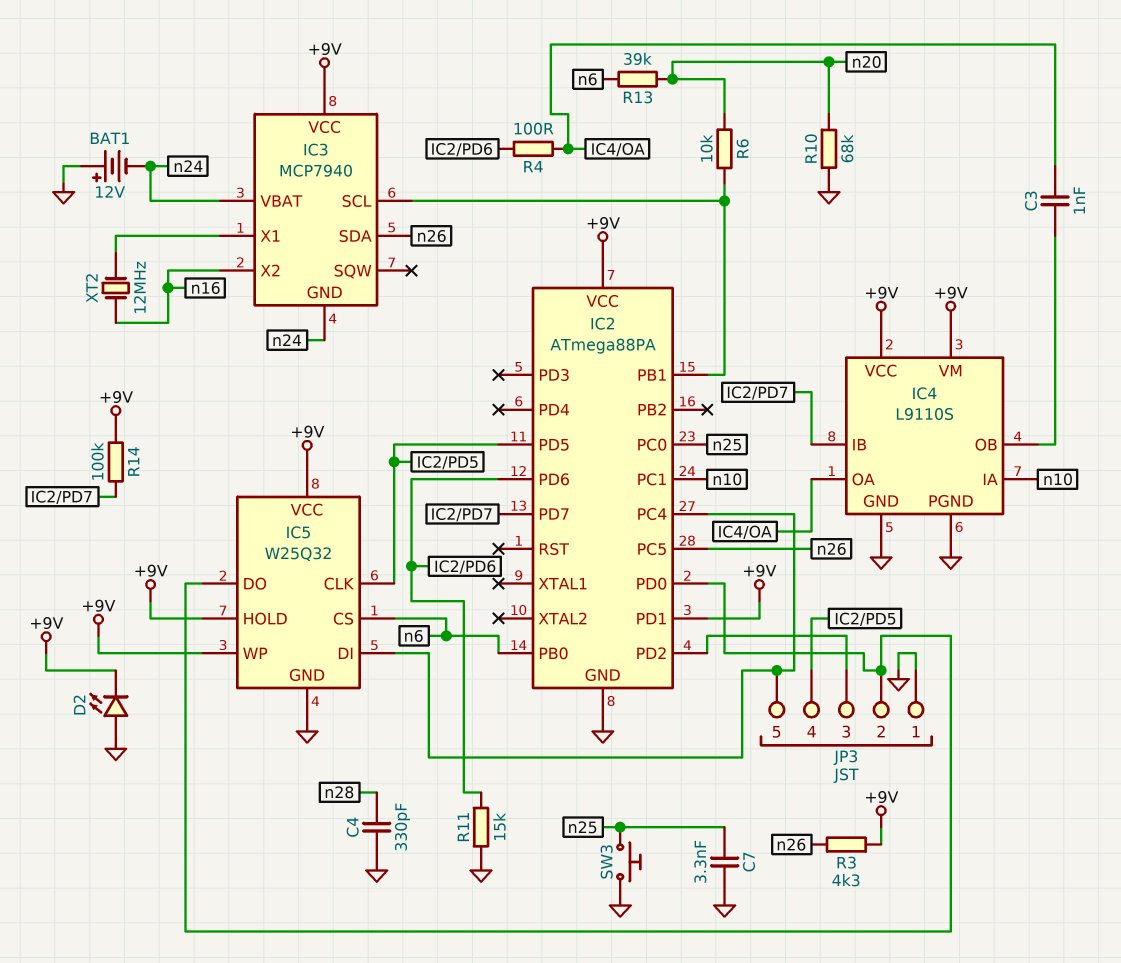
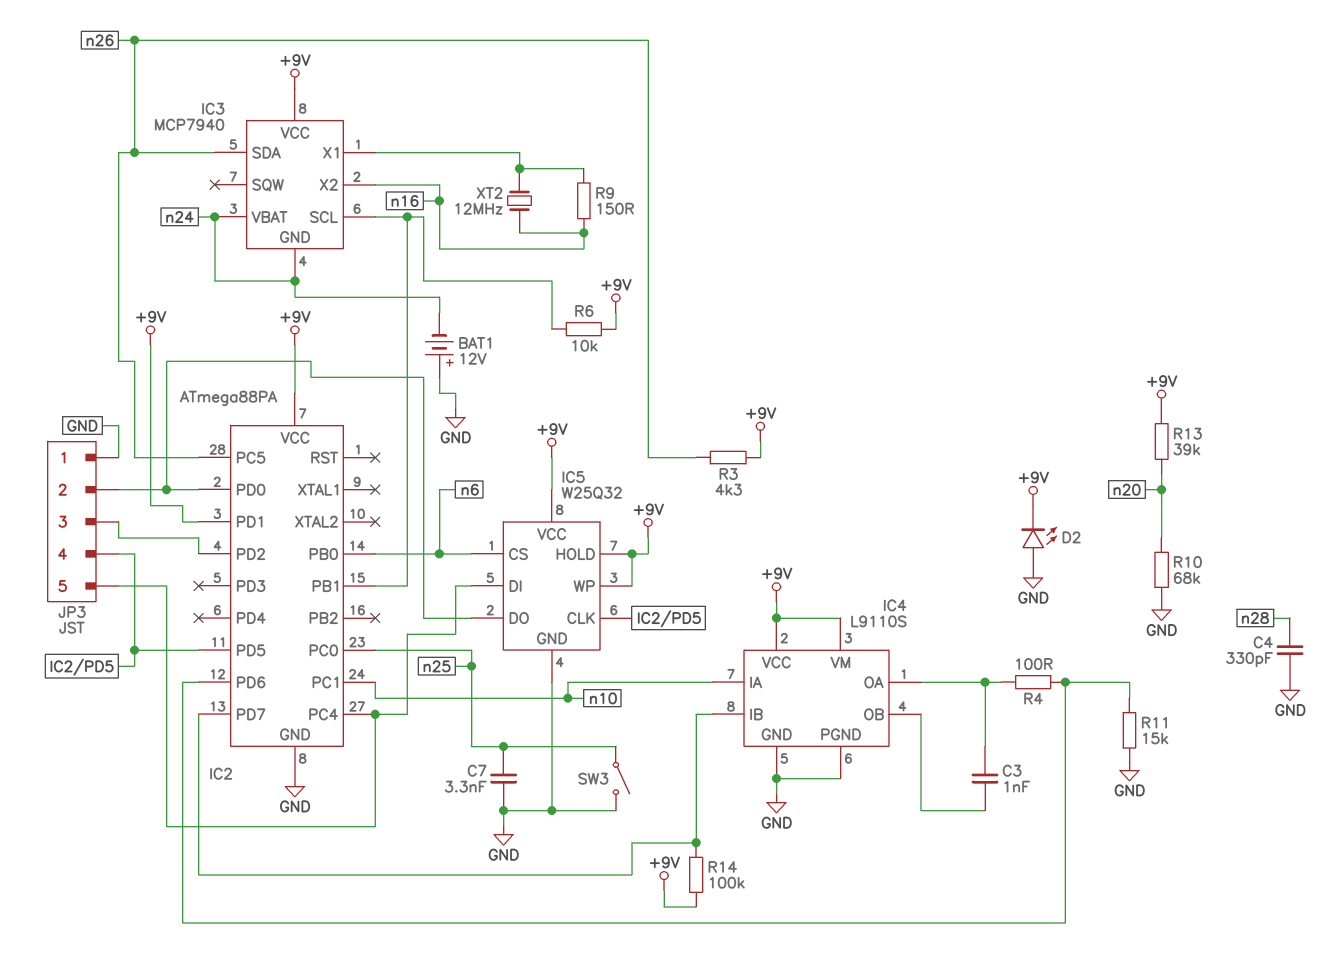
R6: 10k (IC2/PB1, n20) -> 10k (+9V, IC2/PB1)
R9: none -> 150 (IC3/X1, n16)
R13: 39k (n6, n20) -> 39k (+9V, n20)
SW3: button (GND, n25) -> switch (GND, n25)

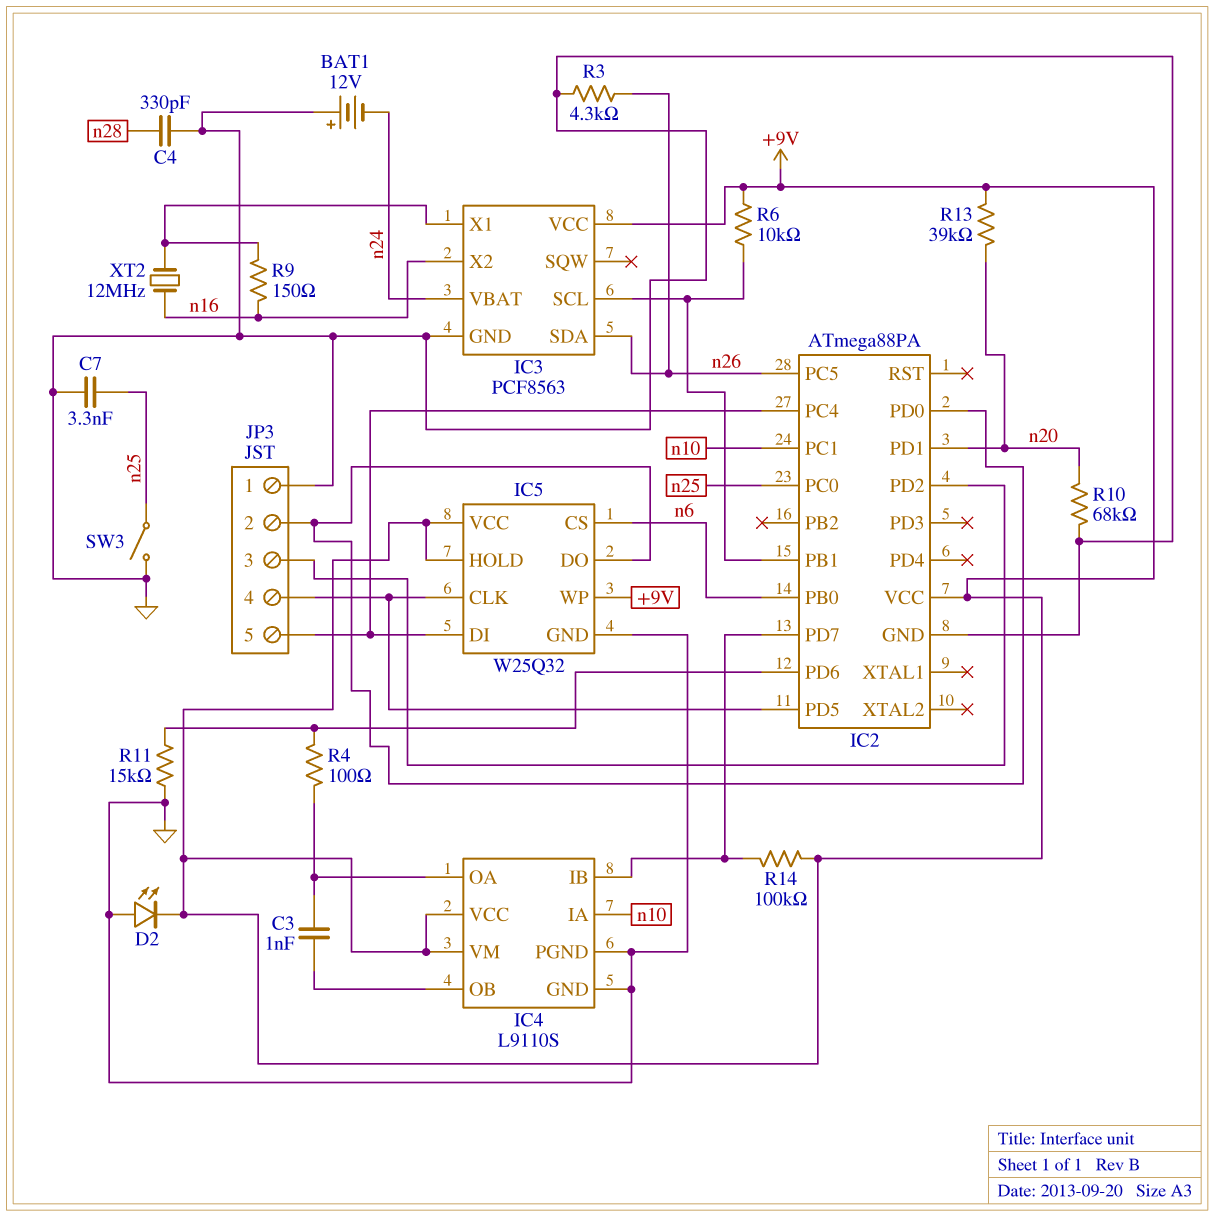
IC2 pin PD1: +9V -> n20
IC3: MCP7940 -> PCF8563
IC3 pin GND: n24 -> GND
R3: 4.3k (+9V, n26) -> 4.3k (GND, n26)

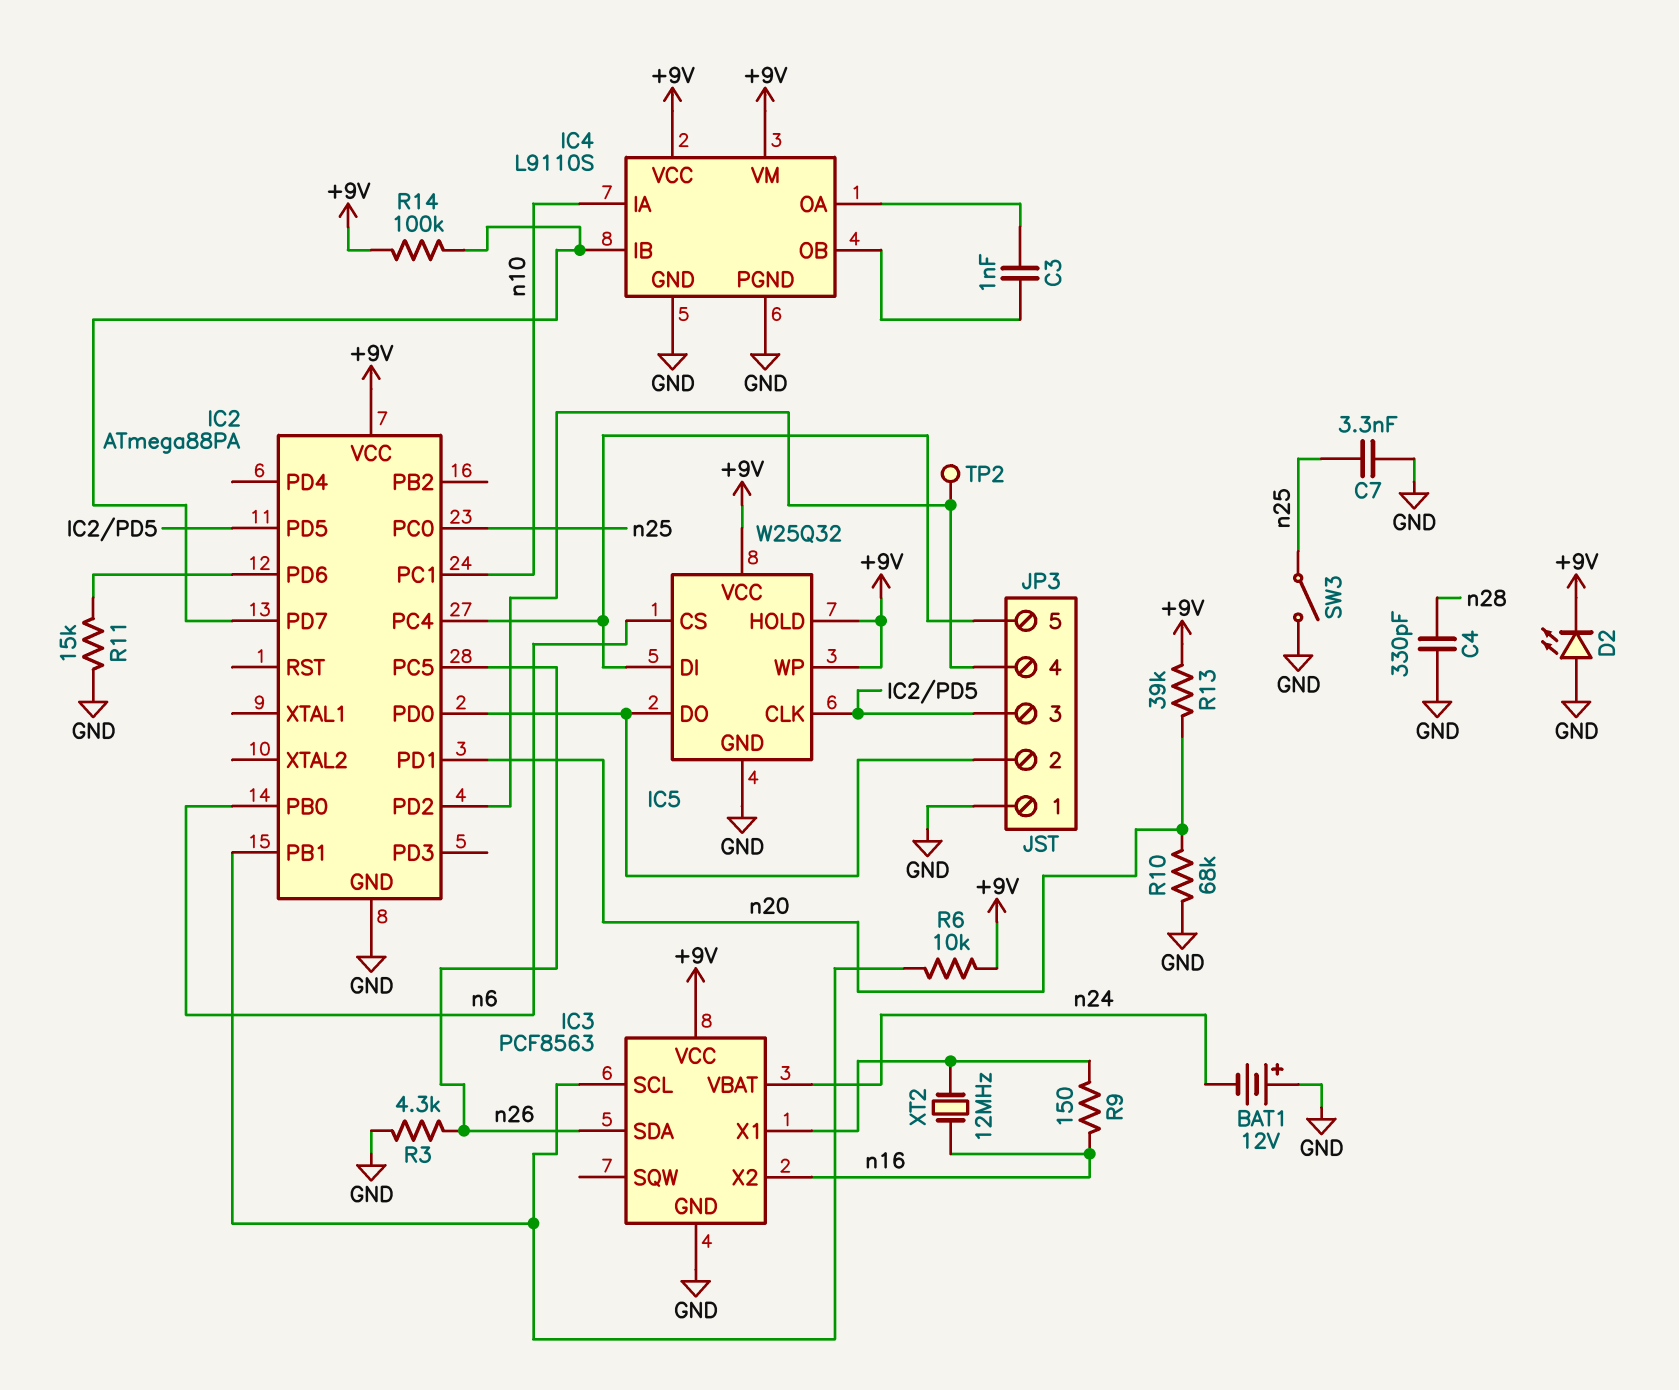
JP3 pin 3: IC2/PD2 -> IC2/PD5
JP3 pin 4: IC2/PD5 -> IC2/PD2
R4: 100 (IC2/PD6, IC4/OA) -> none
TP2: none -> test point (IC2/PD2)

